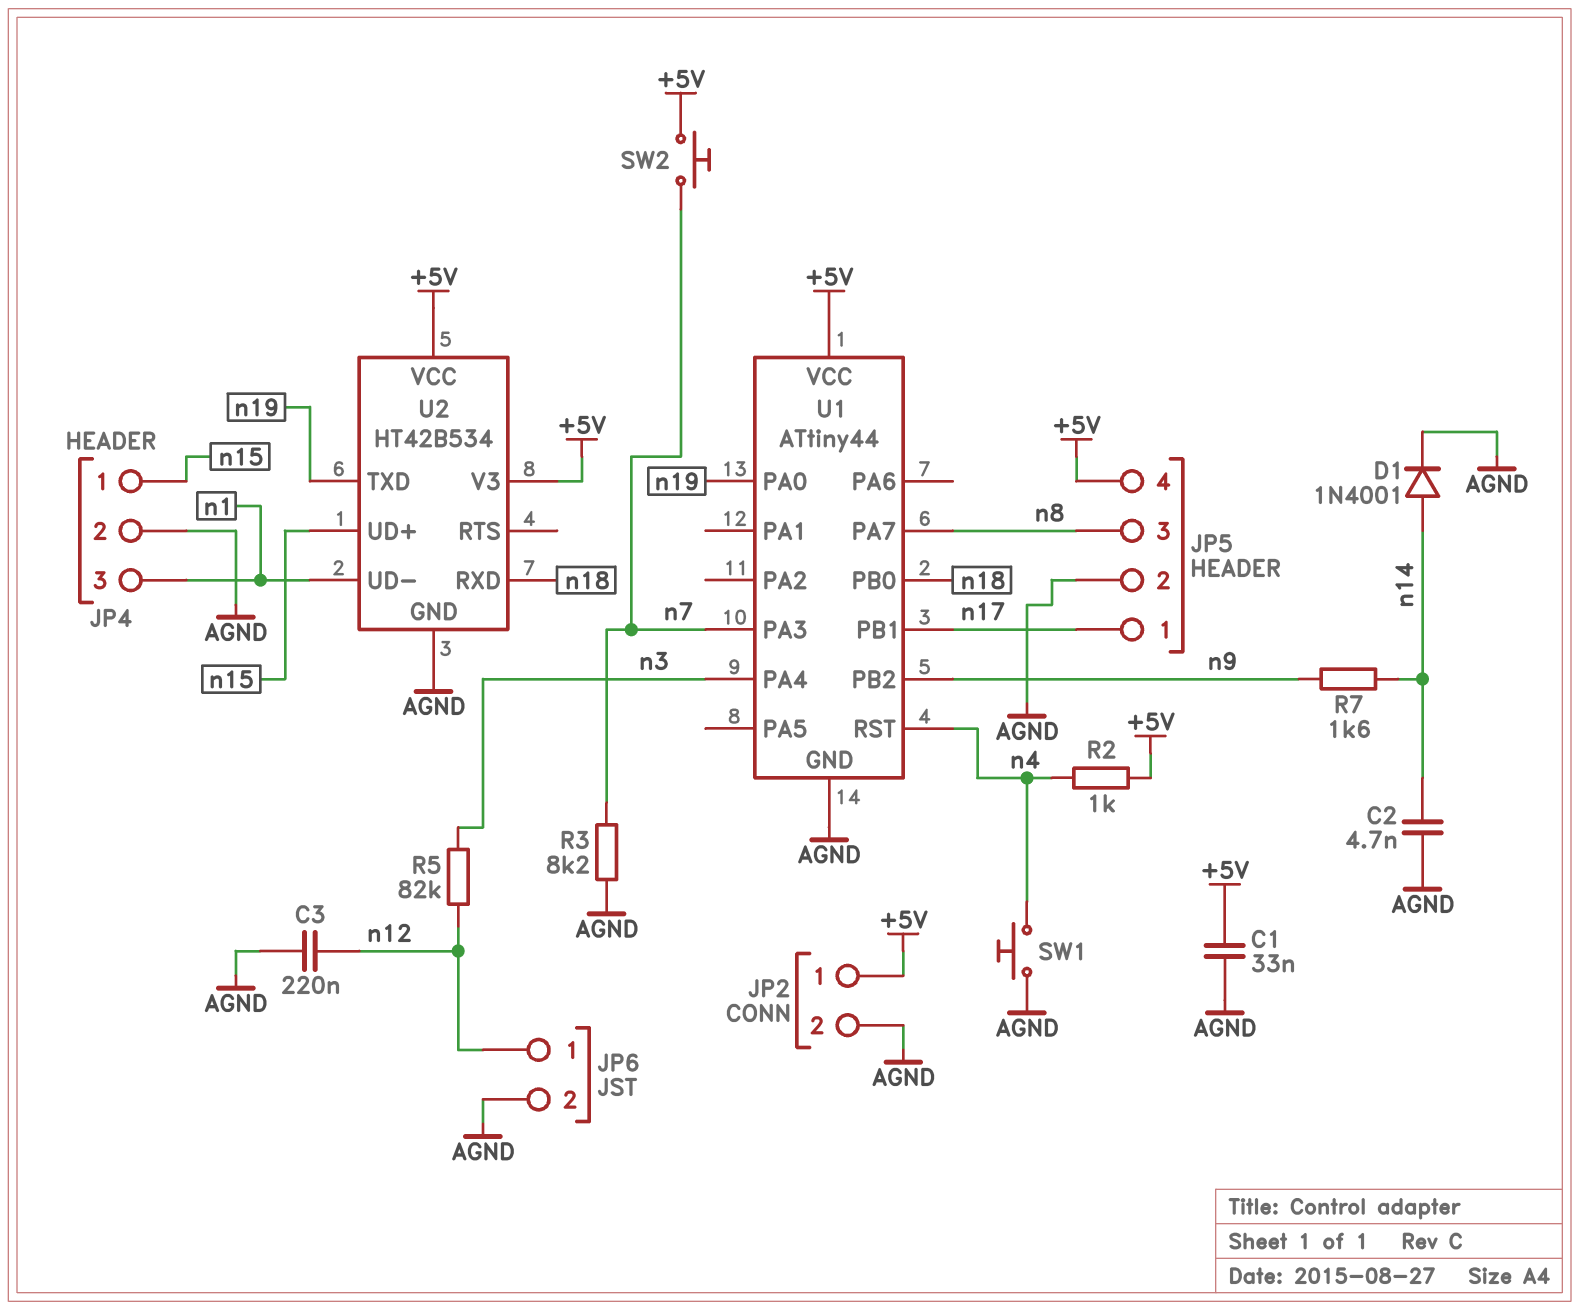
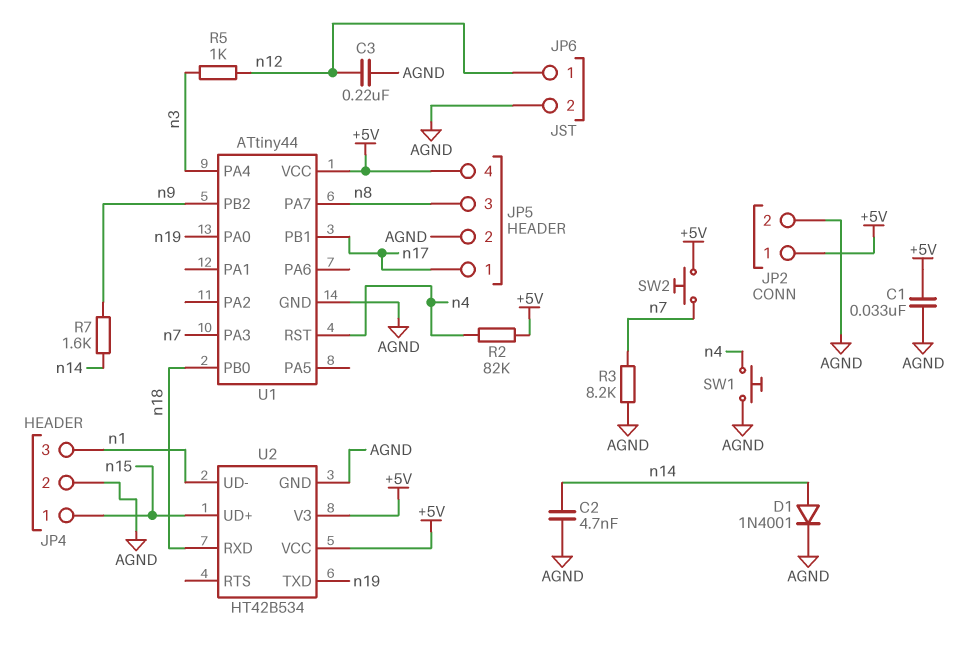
R2: 1k (+5V, n4) -> 82k (+5V, n4)
R5: 82k (n3, n12) -> 1k (n3, n12)

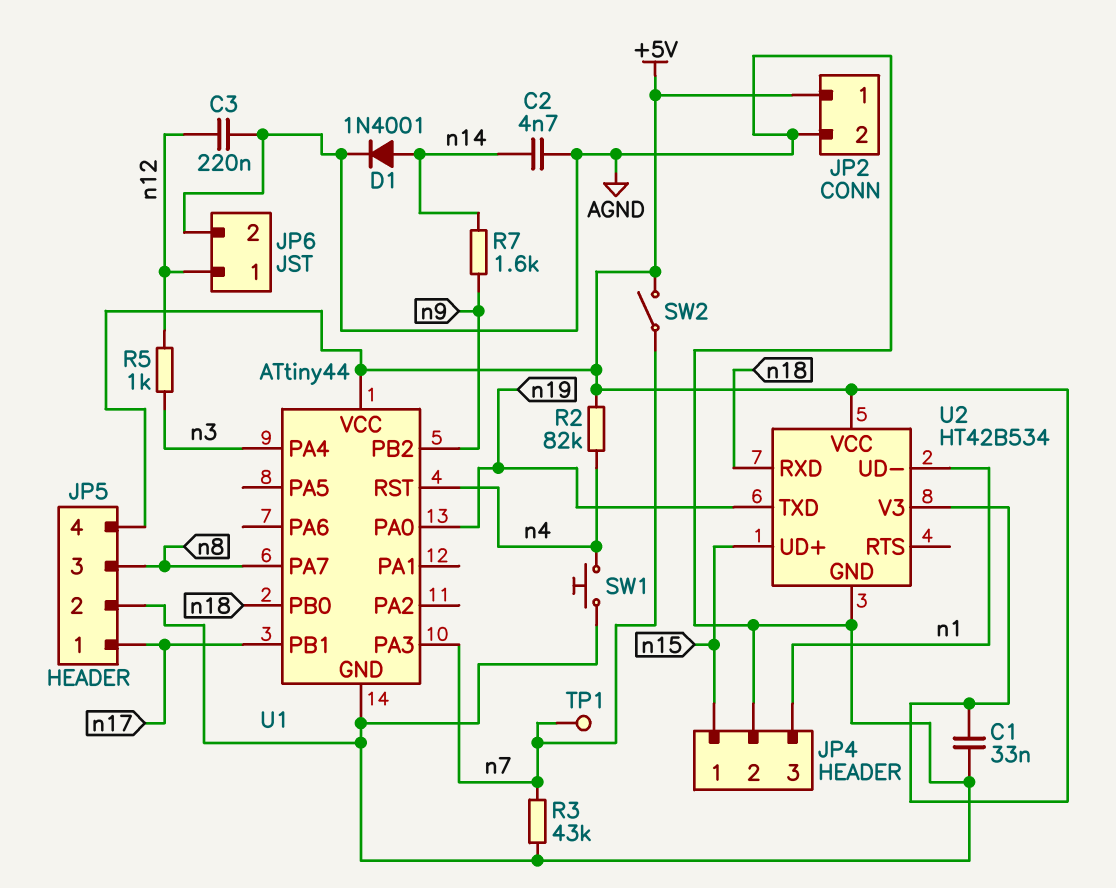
R3: 8.2k (AGND, n7) -> 43k (AGND, n7)
SW2: button (+5V, n7) -> switch (+5V, n7)
TP1: none -> test point (n7)

